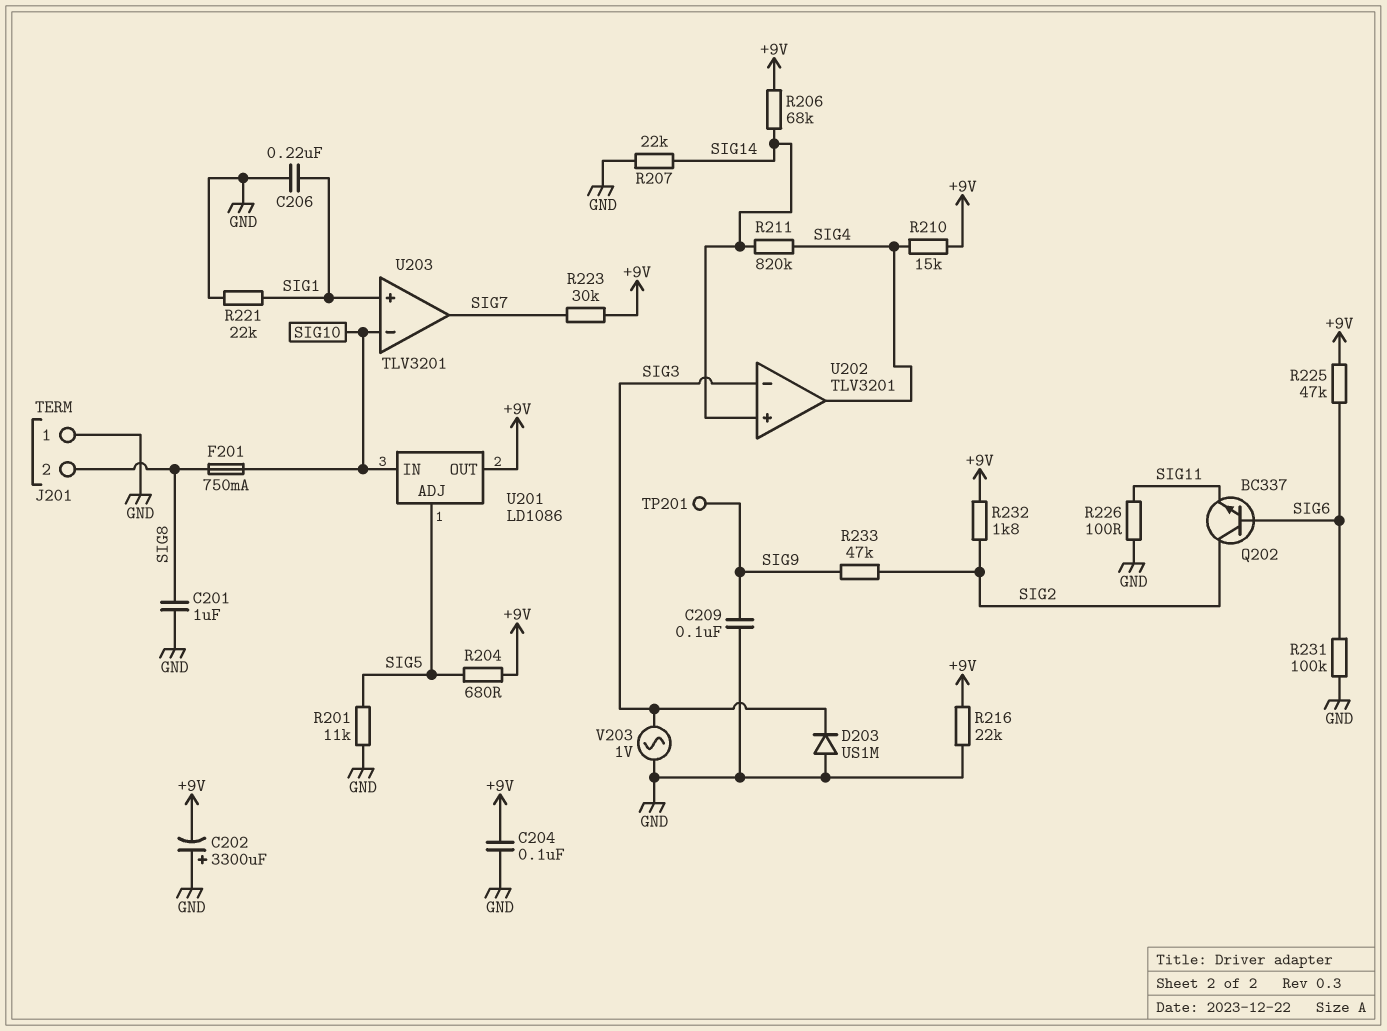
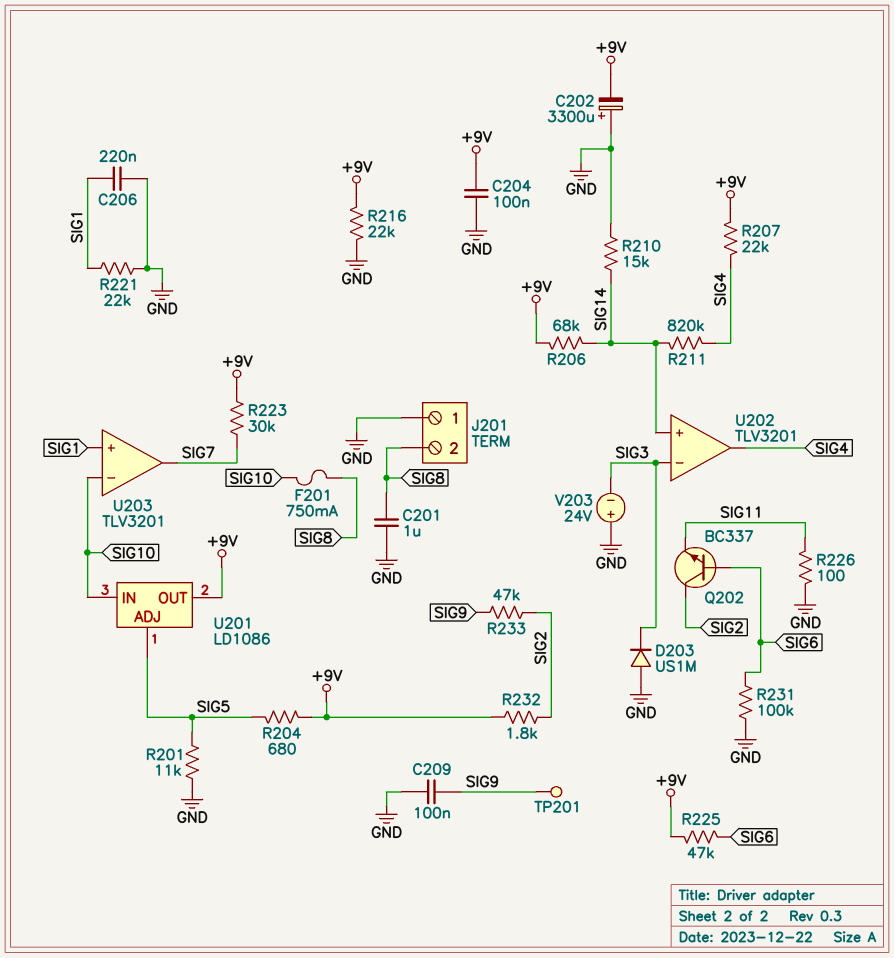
R207: 22k (GND, SIG14) -> 22k (+9V, SIG4)
R210: 15k (+9V, SIG4) -> 15k (GND, SIG14)
V203: AC 1V (GND, SIG3) -> 24V (plus GND, minus SIG3)

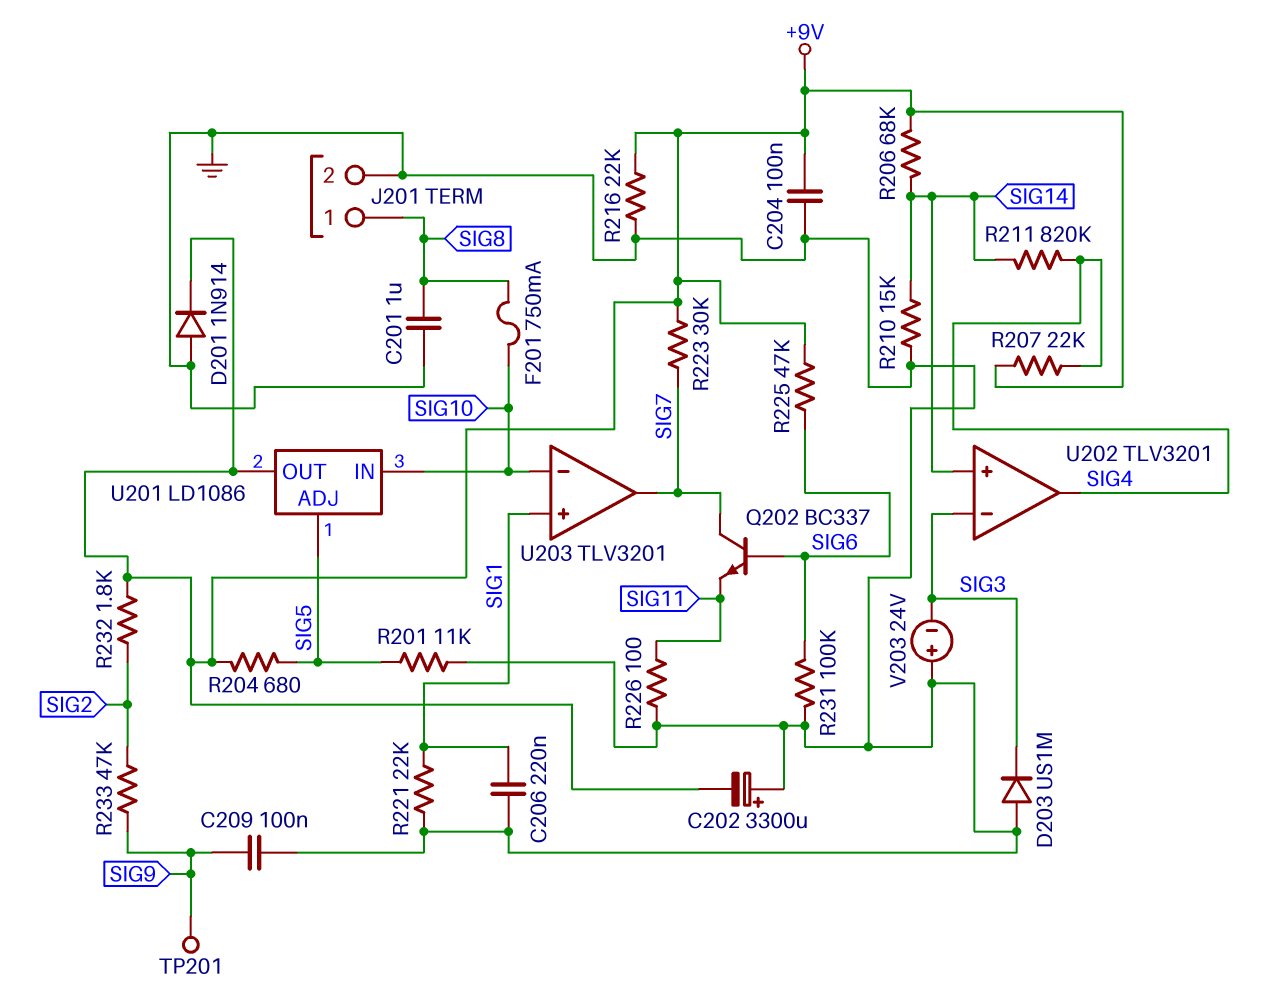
D201: none -> diode 1N914 (A GND, K +9V)
J201 pin 1: GND -> SIG8
J201 pin 2: SIG8 -> GND
Q202: NPN BC337 (B SIG6, C SIG2, E SIG11) -> NPN BC337 (B SIG6, C SIG7, E SIG11)

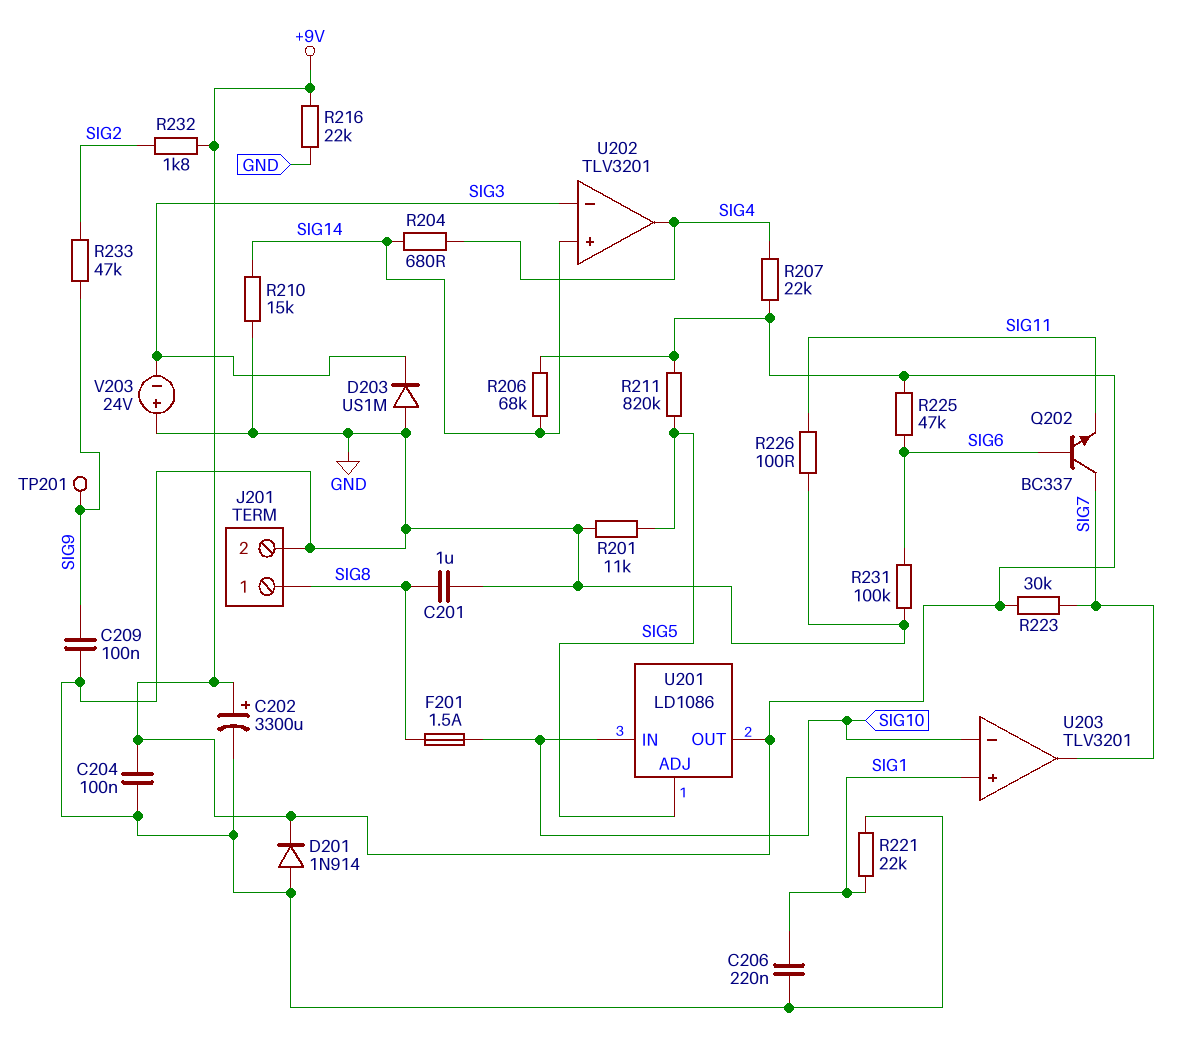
C202: 3300uF (plus GND, minus +9V) -> 3300uF (plus +9V, minus GND)
F201: 750mA (SIG8, SIG10) -> 1.5A (SIG8, SIG10)
R204: 680 (+9V, SIG5) -> 680 (SIG4, SIG14)
R211: 820k (SIG4, SIG14) -> 820k (+9V, SIG5)

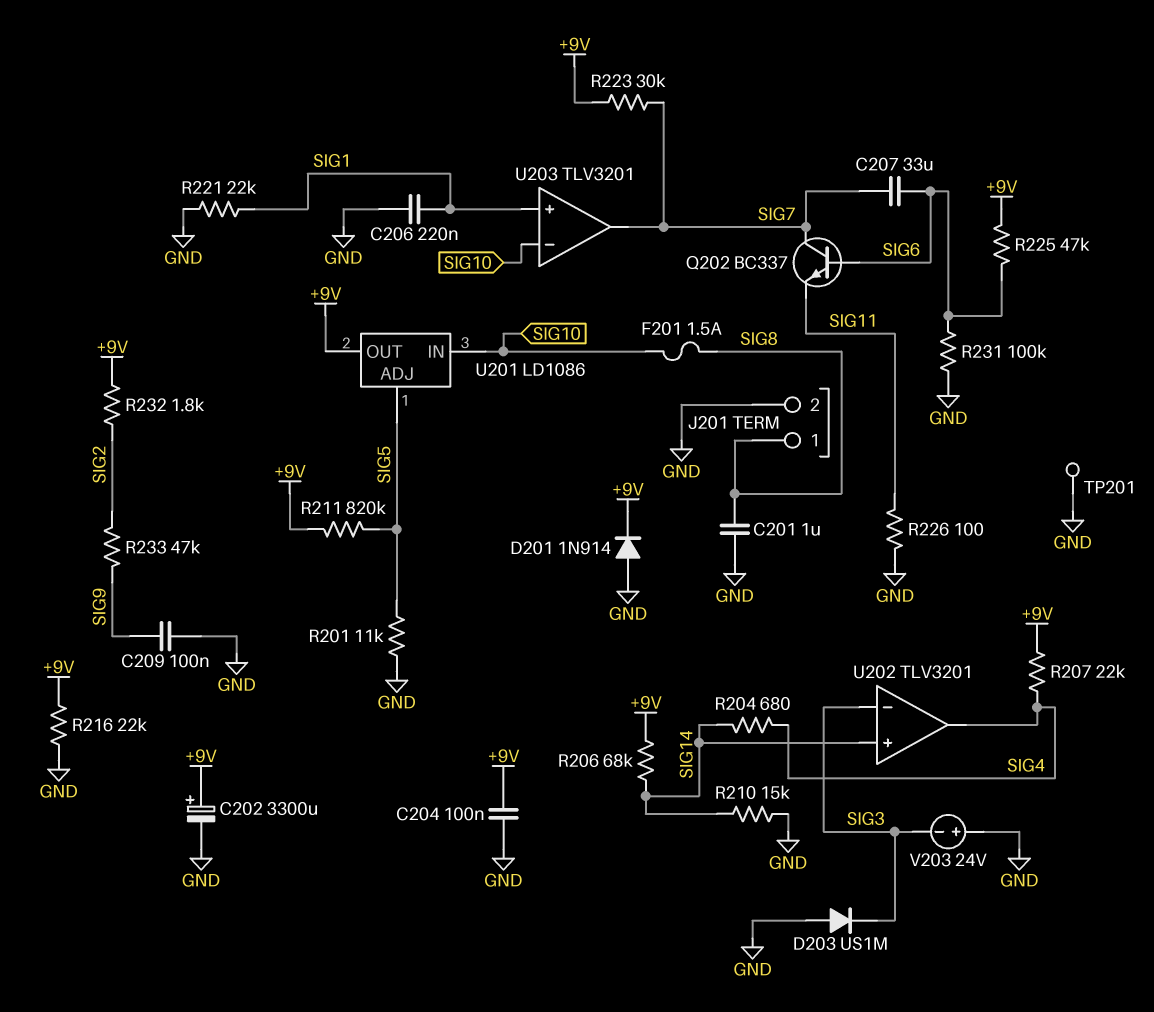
C207: none -> 33uF (SIG6, SIG7)
TP201: test point (SIG9) -> test point (GND)

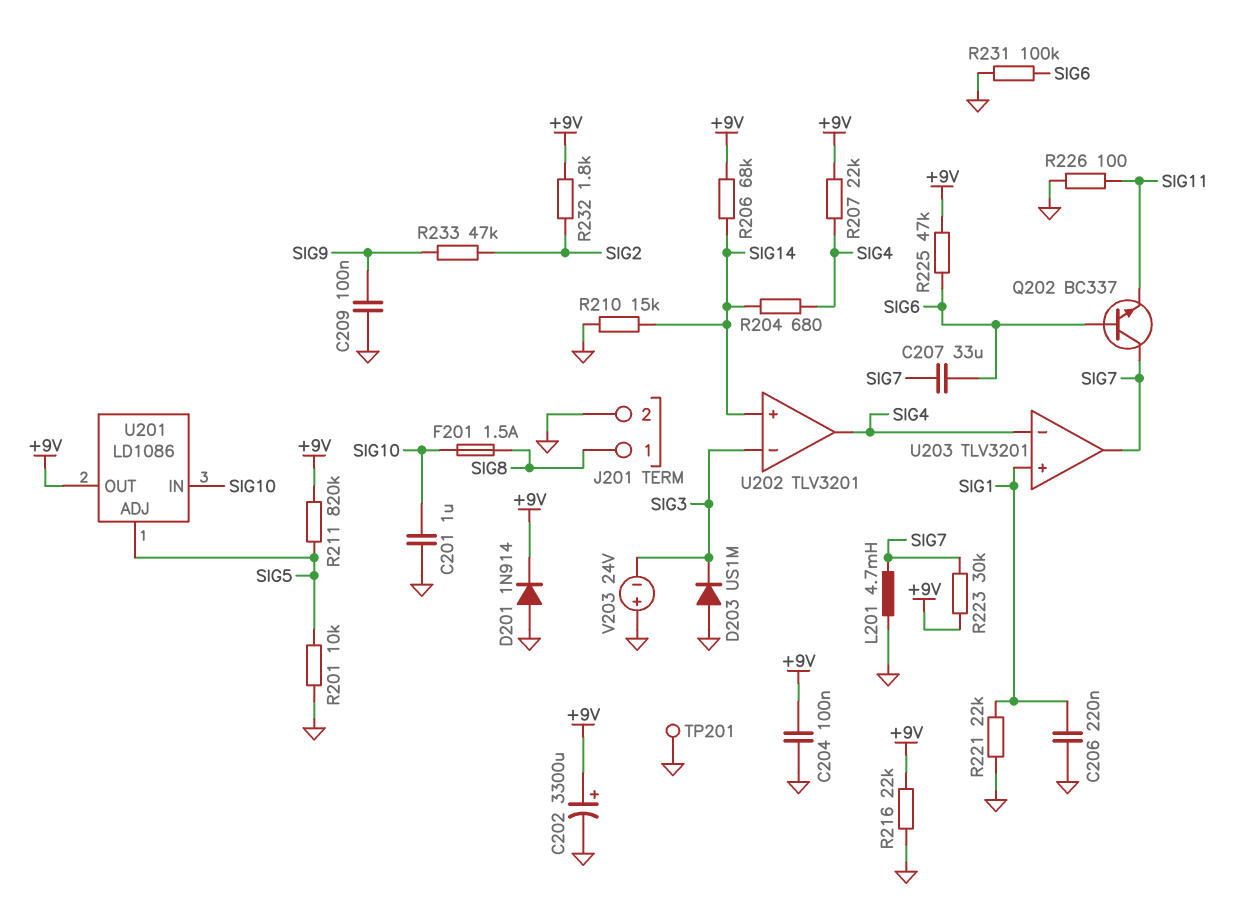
C201: 1uF (GND, SIG8) -> 1uF (GND, SIG10)
L201: none -> 4.7mH (GND, SIG7)
R201: 11k (GND, SIG5) -> 10k (GND, SIG5)
U203 pin in-: SIG10 -> SIG4

